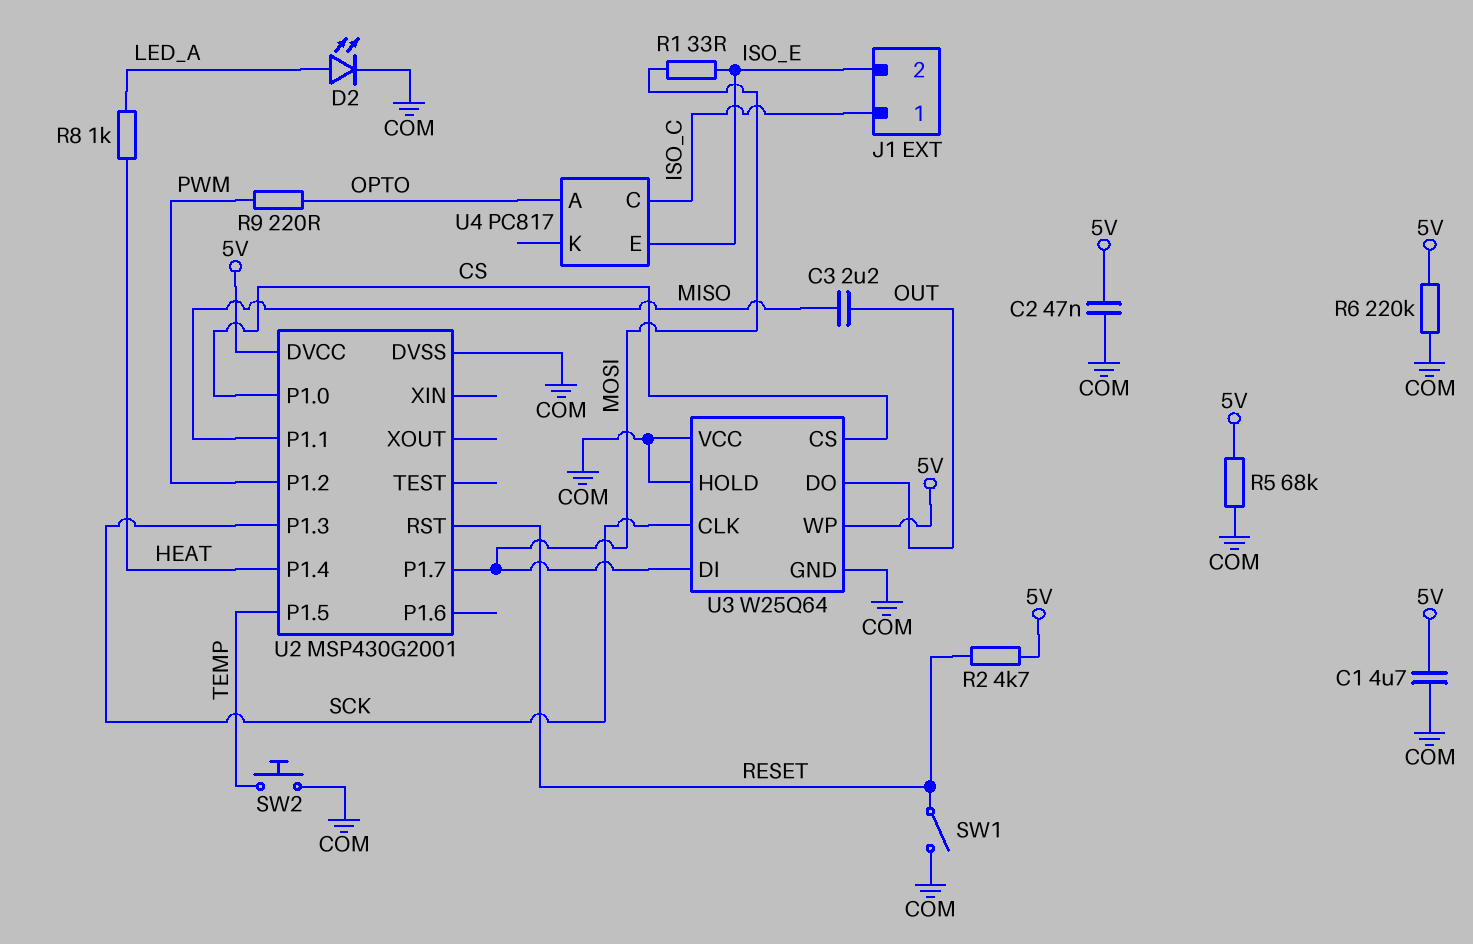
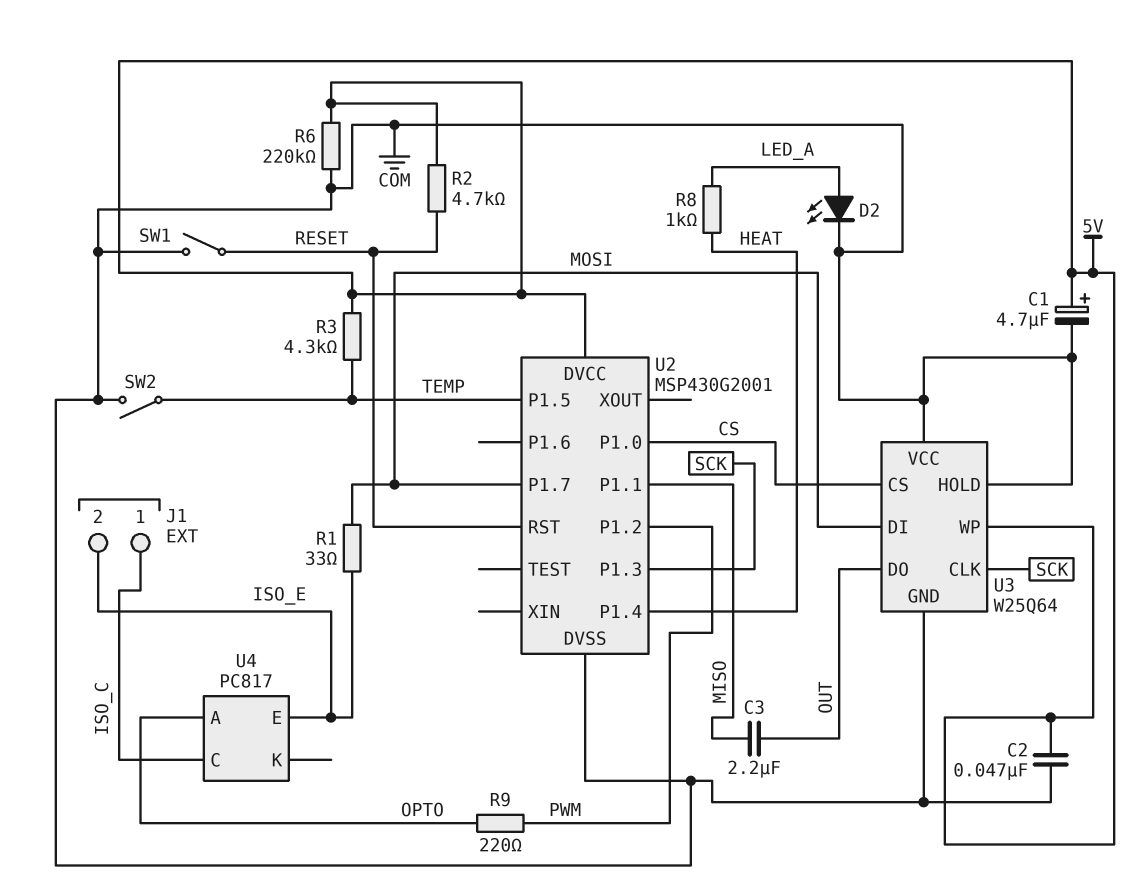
C1: 4.7uF (5V, COM) -> 4.7uF (plus 5V, minus COM)
R3: none -> 4.3k (5V, TEMP)
R5: 68k (5V, COM) -> none
SW2: button (COM, TEMP) -> switch (COM, TEMP)

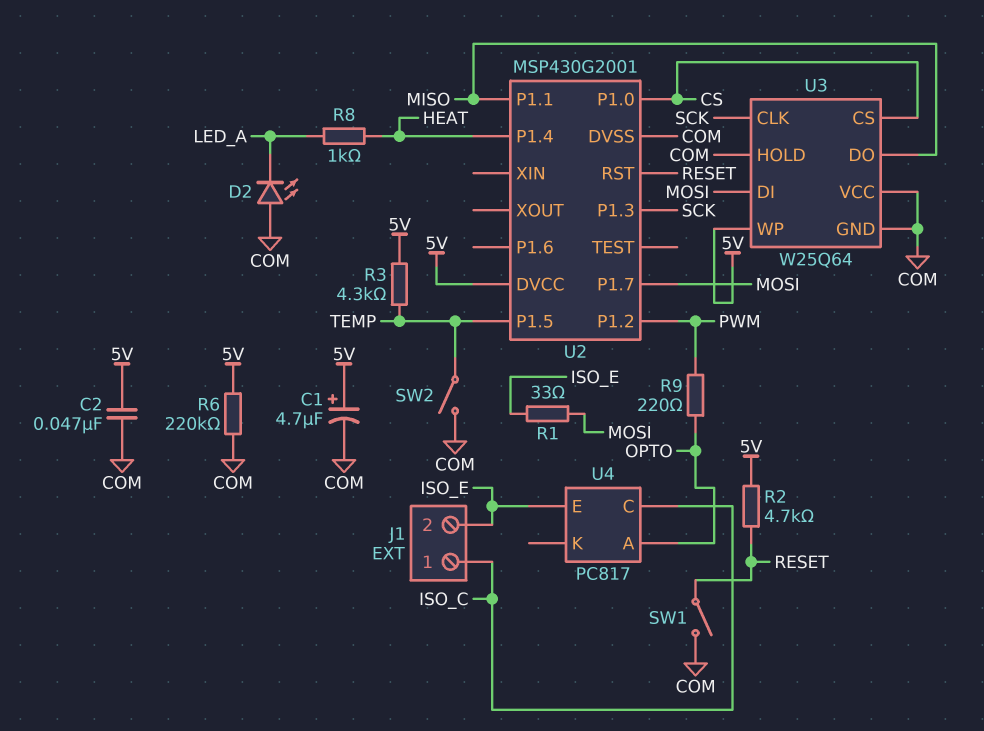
C3: 2.2uF (MISO, OUT) -> none
D2: LED (A LED_A, K COM) -> LED (A COM, K LED_A)
U3 pin DO: OUT -> MISO

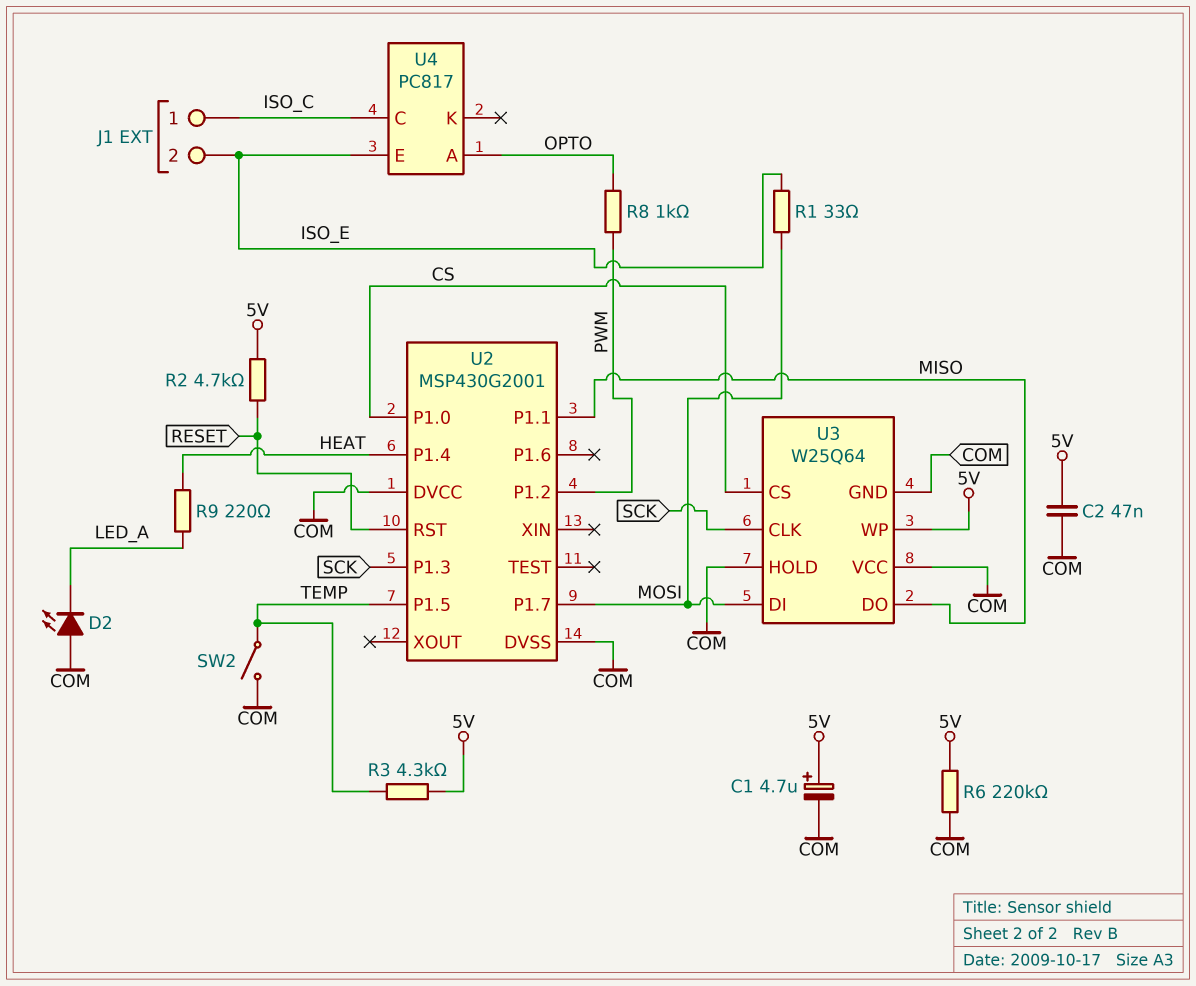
R8: 1k (HEAT, LED_A) -> 1k (OPTO, PWM)
R9: 220 (OPTO, PWM) -> 220 (HEAT, LED_A)
SW1: switch (COM, RESET) -> none
U2 pin DVCC: 5V -> COM

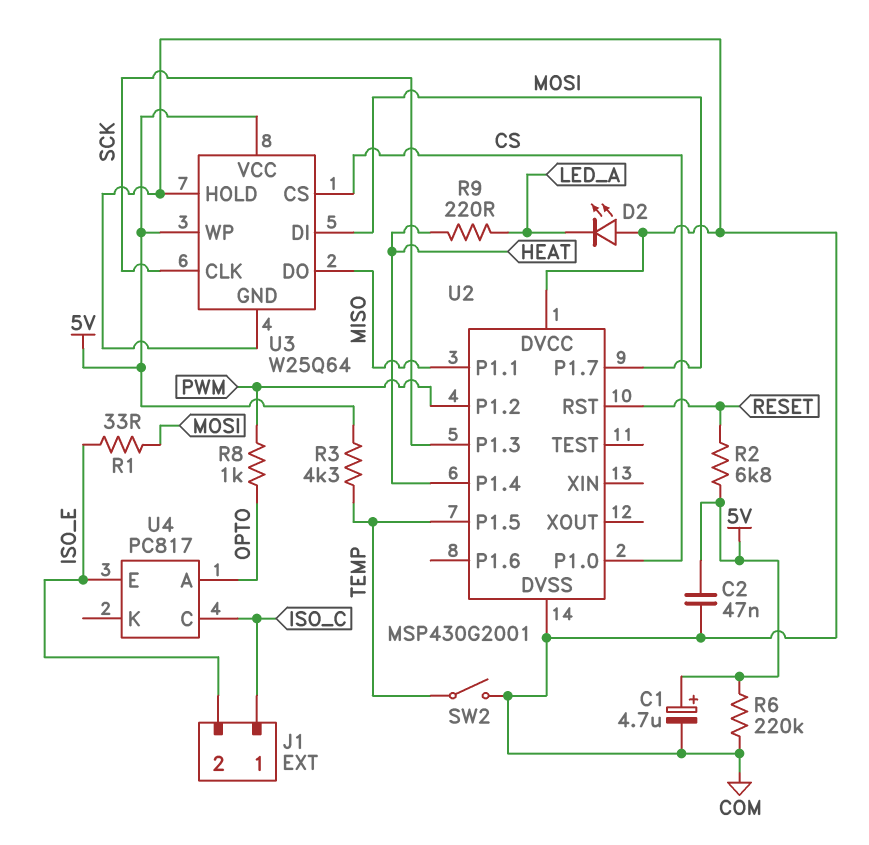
R2: 4.7k (5V, RESET) -> 6.8k (5V, RESET)
U3 pin VCC: COM -> 5V

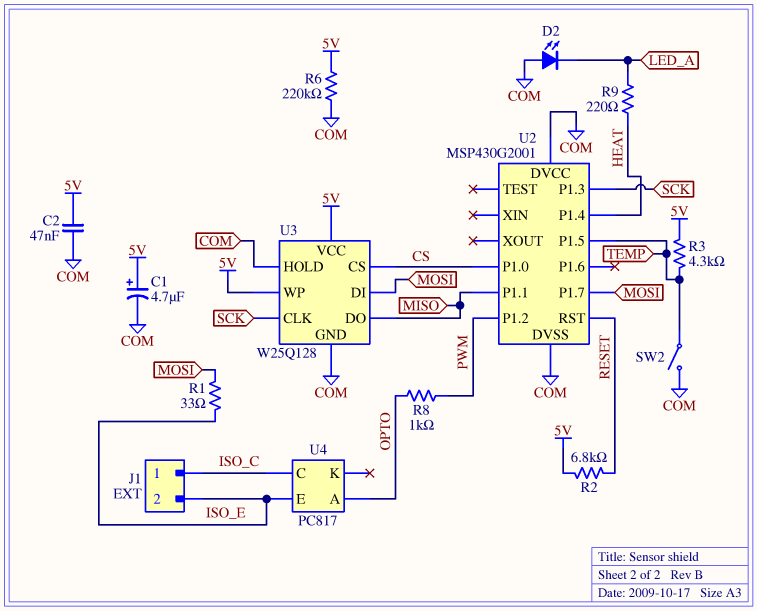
U3: W25Q64 -> W25Q128

